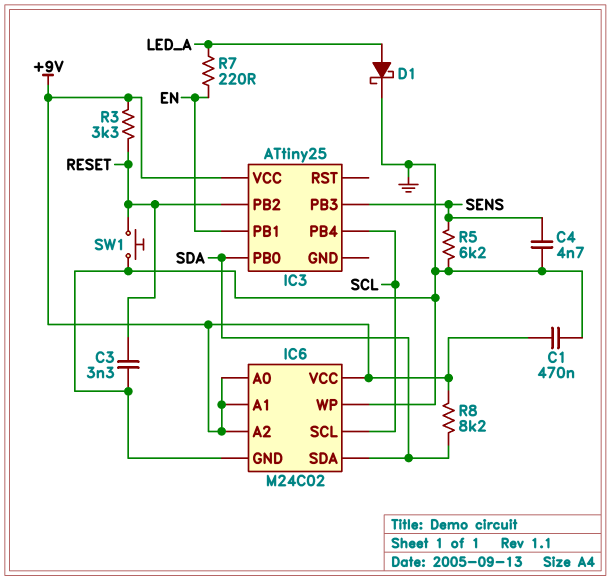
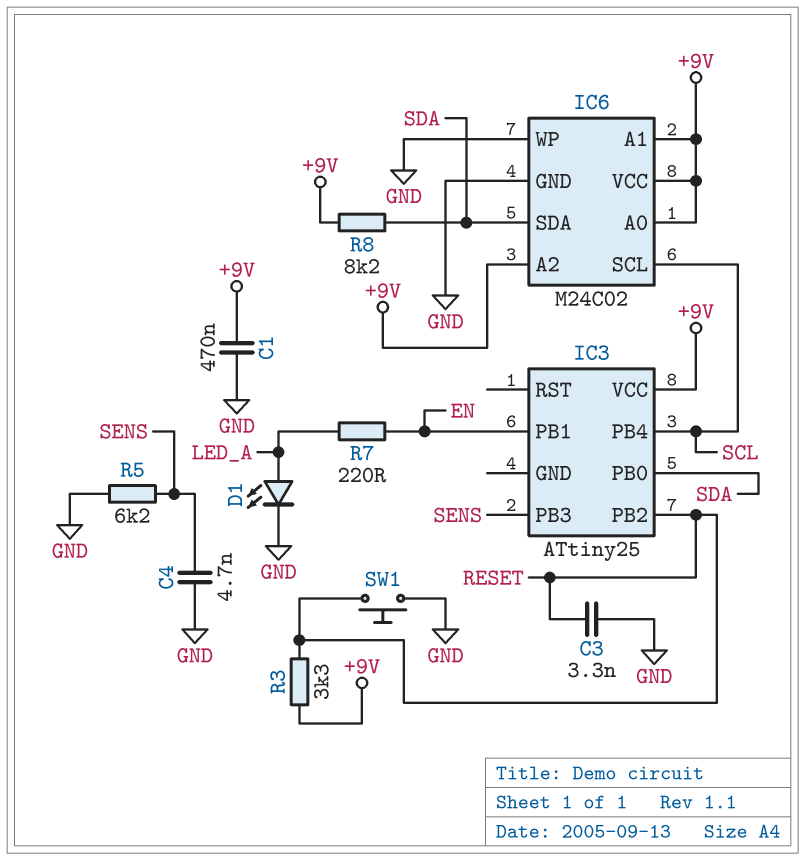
D1: schottky (A LED_A, K GND) -> LED (A LED_A, K GND)

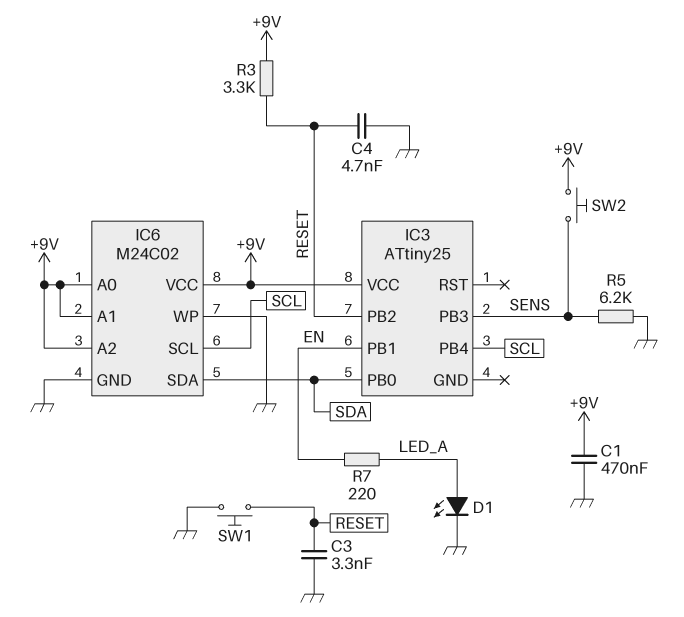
C4: 4.7nF (GND, SENS) -> 4.7nF (GND, RESET)
R8: 8.2k (+9V, SDA) -> none
SW2: none -> button (+9V, SENS)

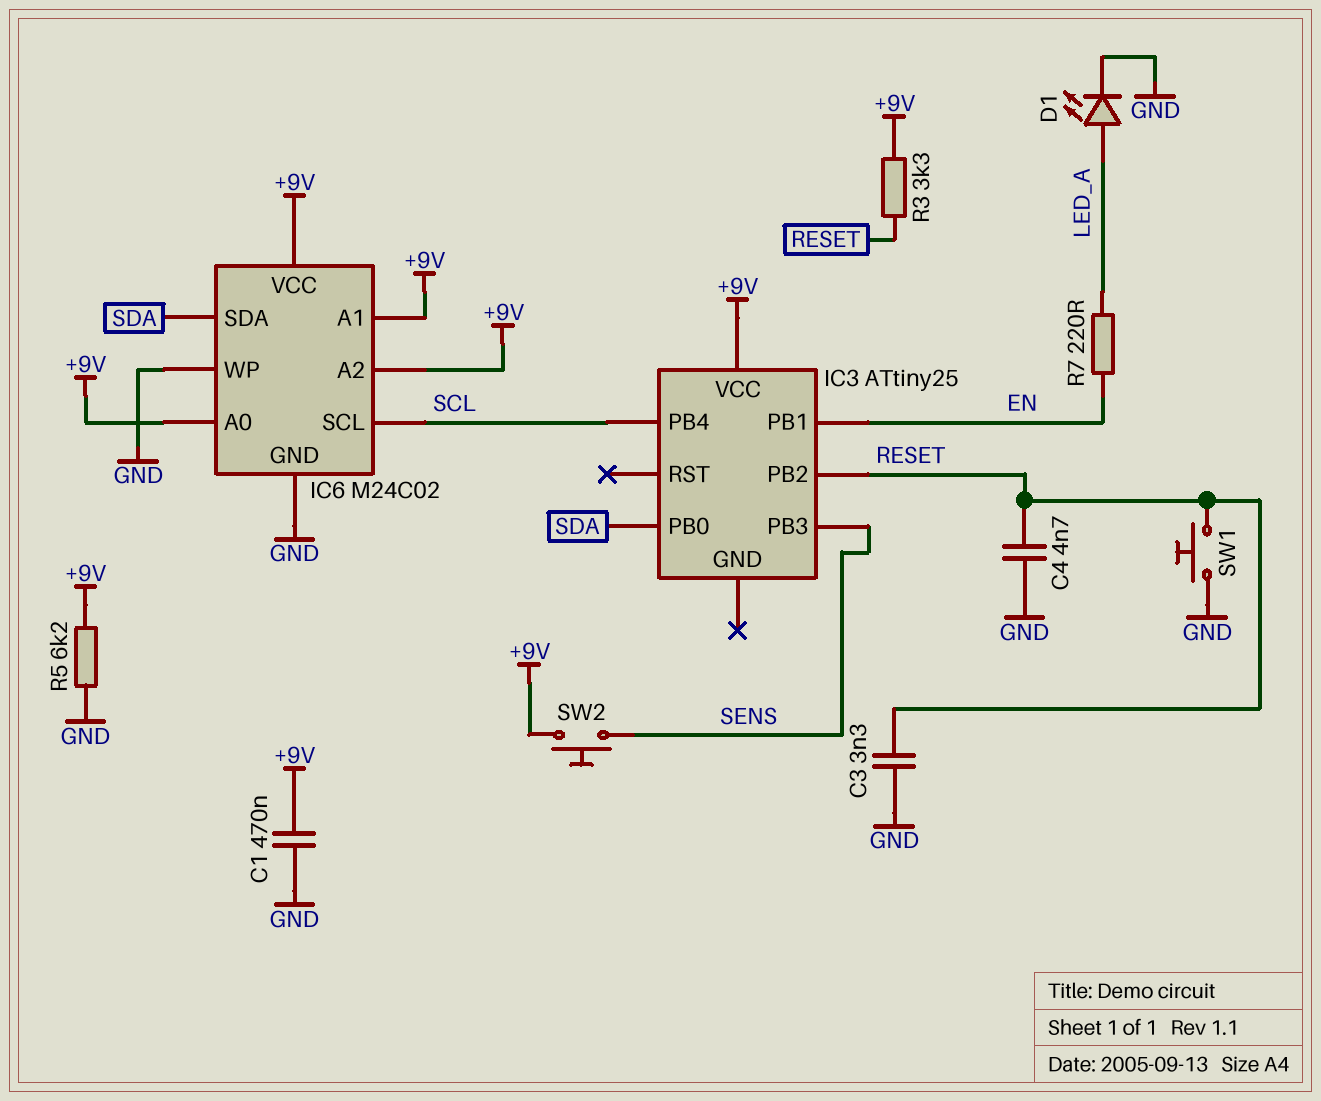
R5: 6.2k (GND, SENS) -> 6.2k (+9V, GND)

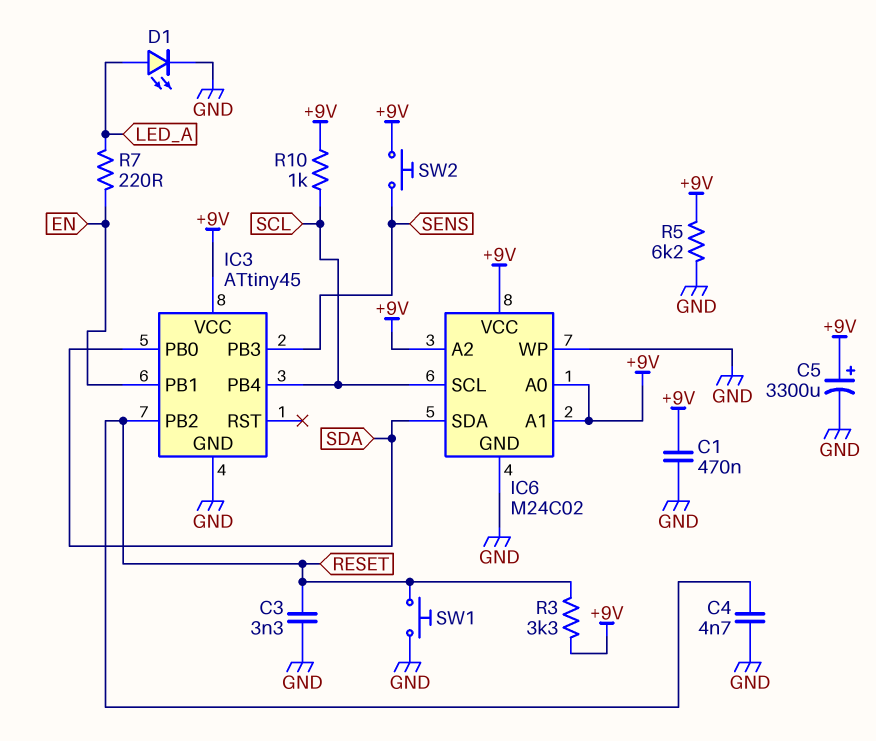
C5: none -> 3300uF (plus +9V, minus GND)
IC3: ATtiny25 -> ATtiny45
IC3 pin GND: none -> GND
R10: none -> 1k (+9V, SCL)

